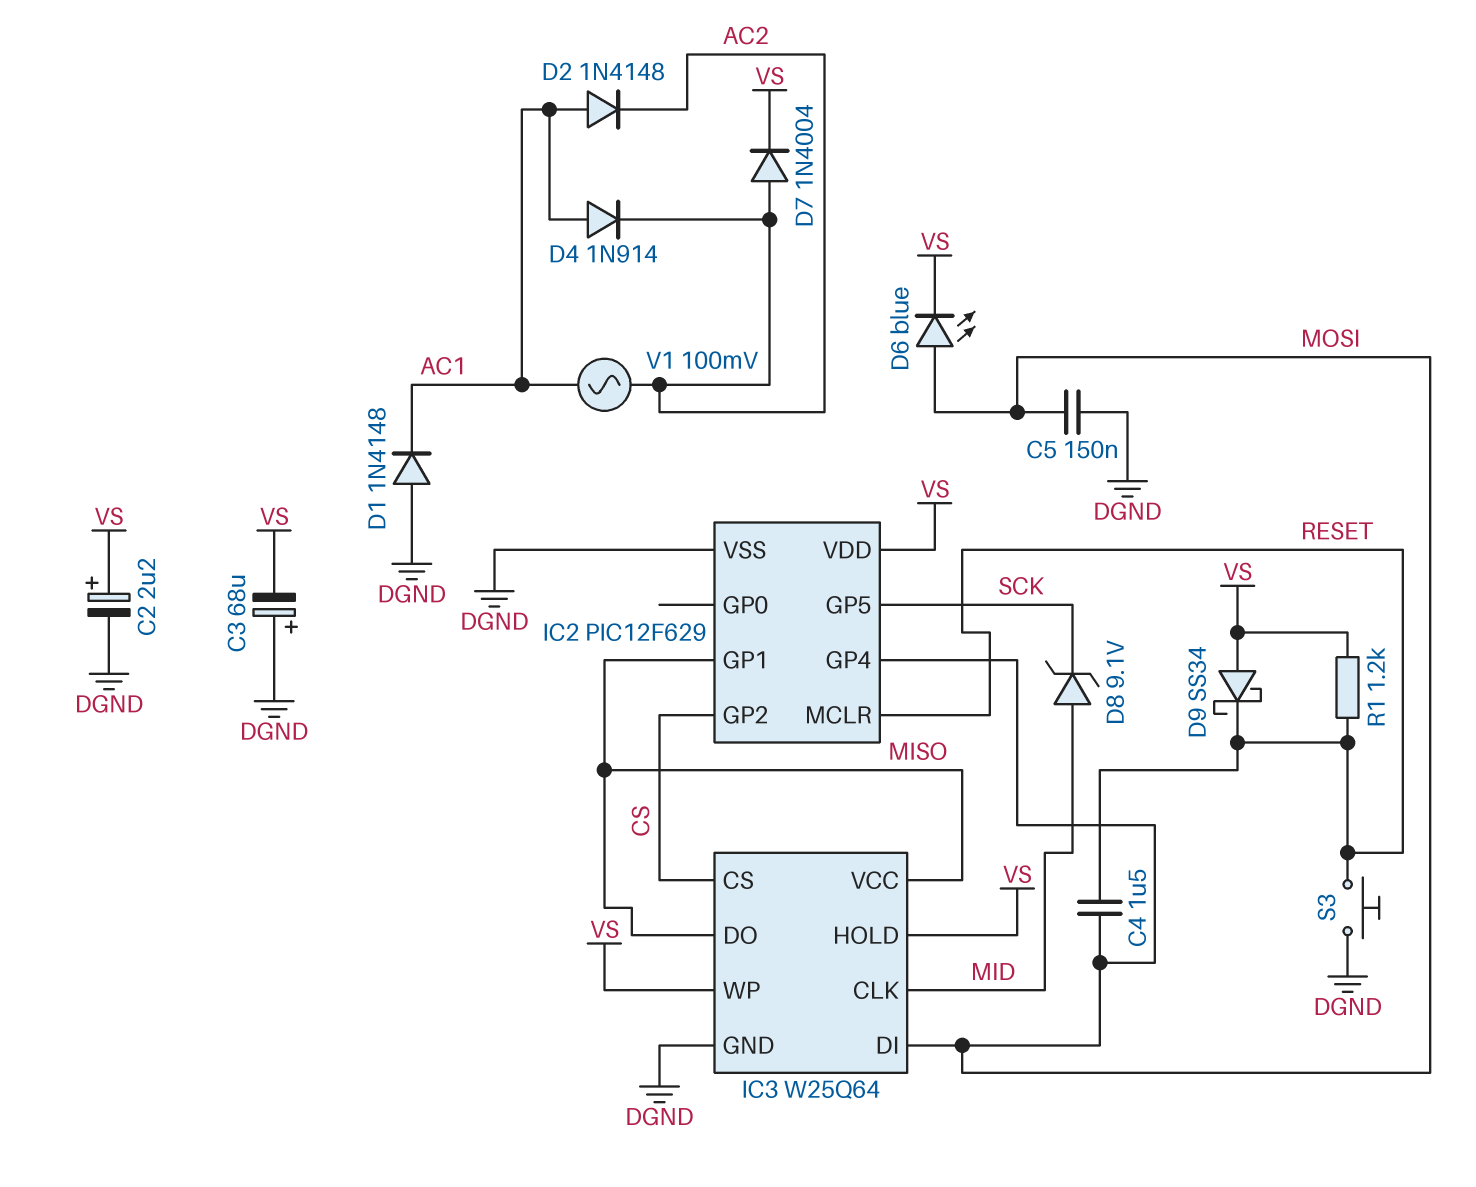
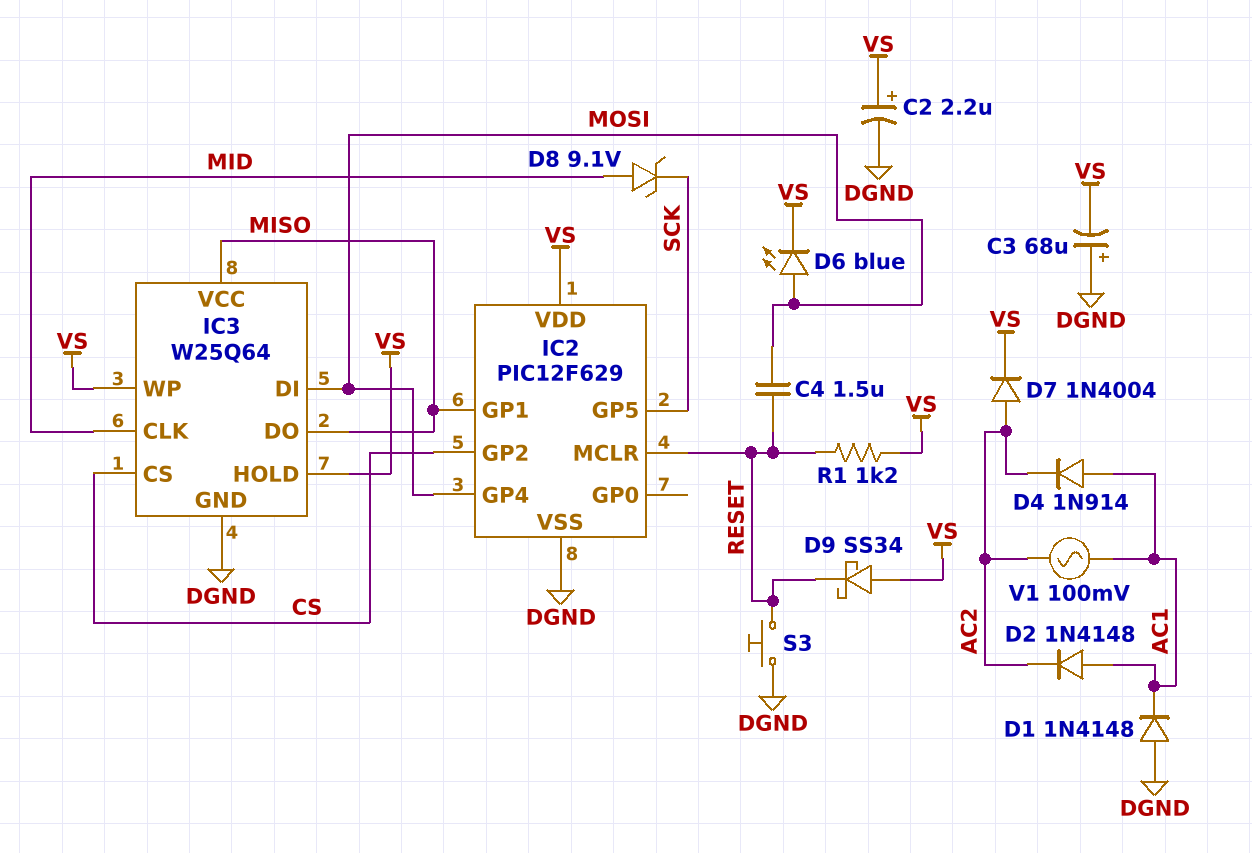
C5: 150nF (DGND, MOSI) -> none

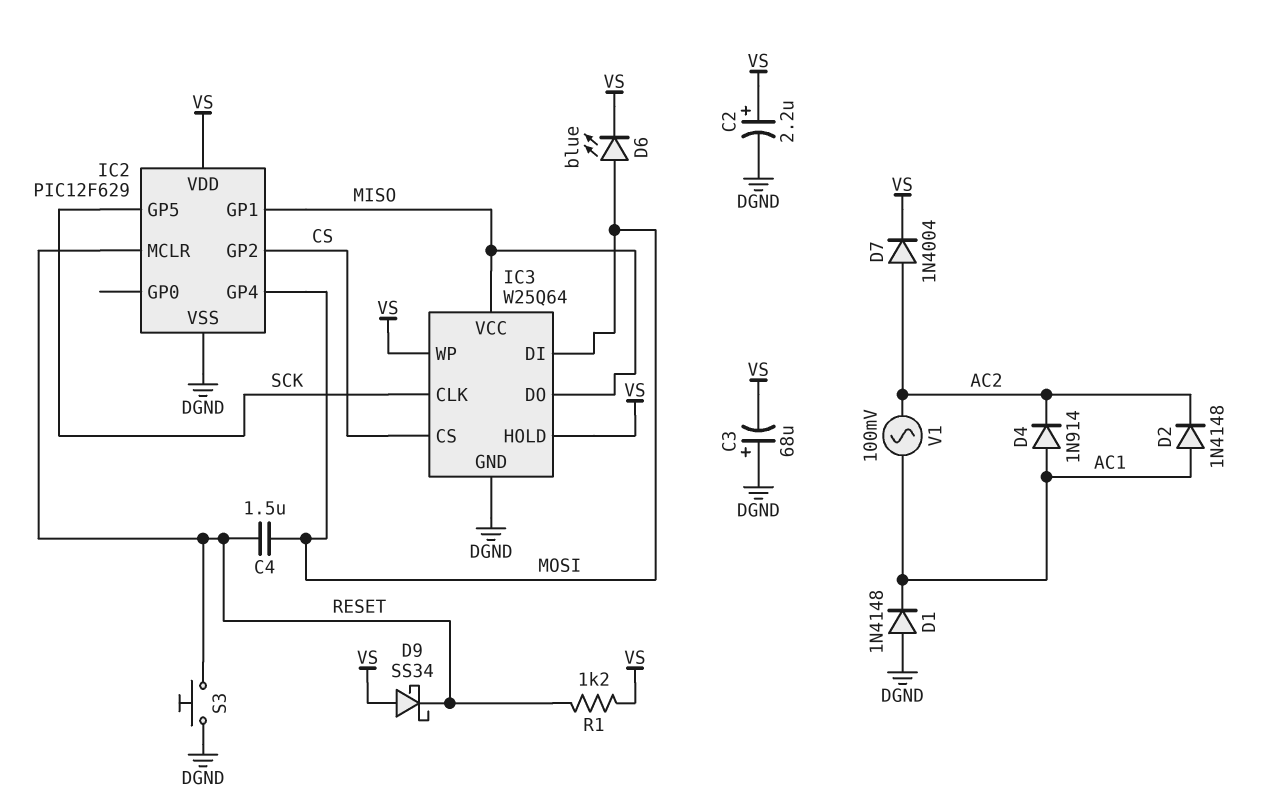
D8: zener 9.1V (A MID, K SCK) -> none
IC3 pin CLK: MID -> SCK

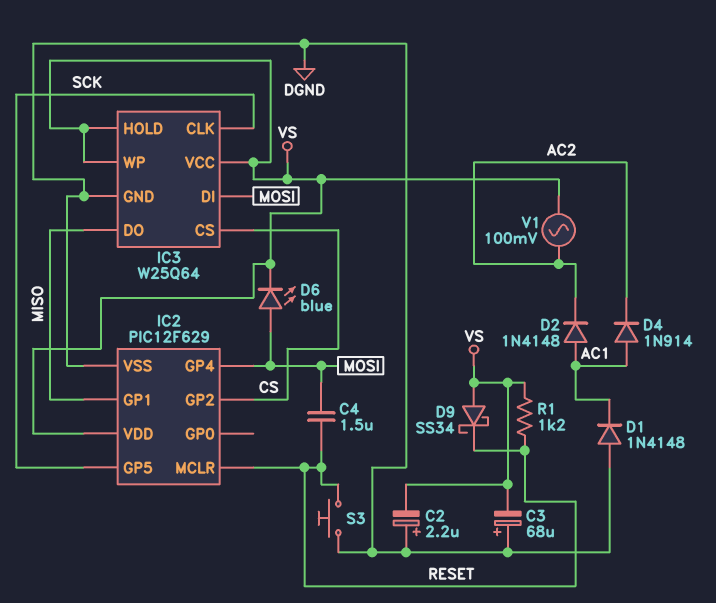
C2: 2.2uF (plus VS, minus DGND) -> 2.2uF (plus DGND, minus VS)
D7: diode 1N4004 (A AC2, K VS) -> none
IC3 pin VCC: MISO -> VS
V1: AC 100mV (AC1, AC2) -> AC 100mV (AC2, VS)

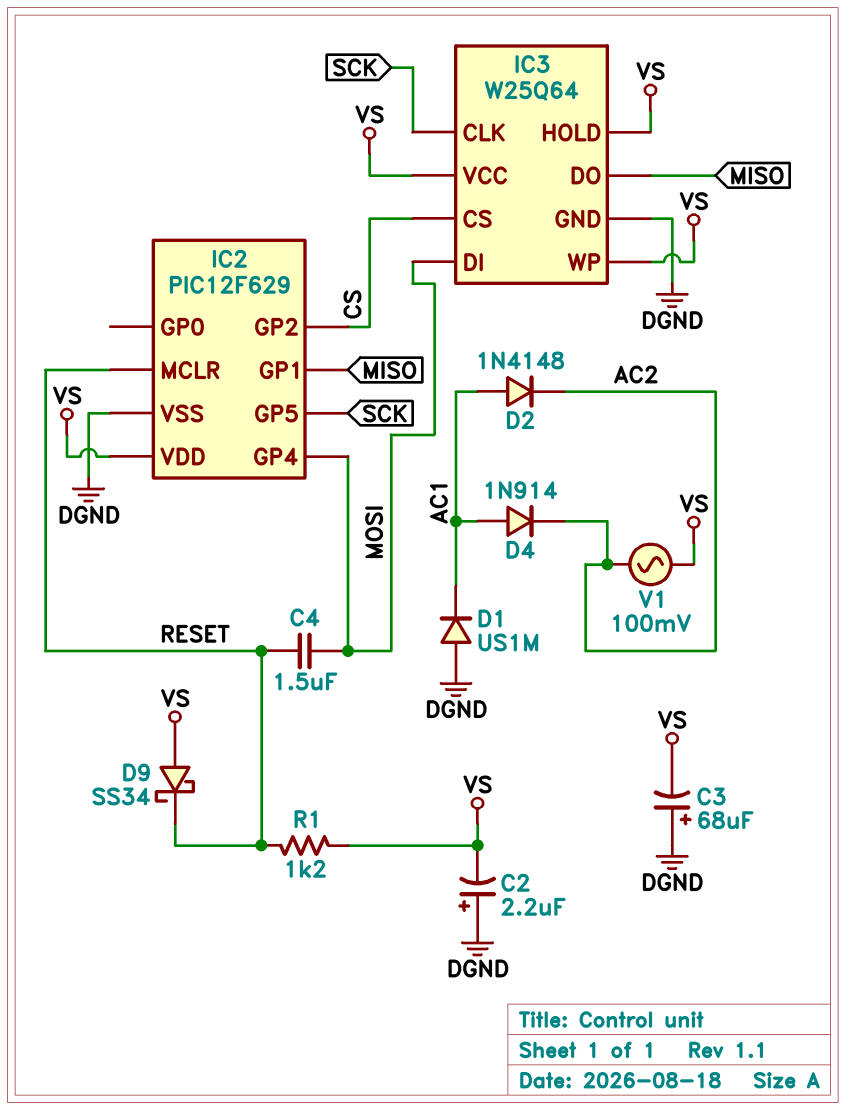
D1: diode 1N4148 (A DGND, K AC1) -> diode US1M (A DGND, K AC1)
D6: LED blue (A MOSI, K VS) -> none
S3: button (DGND, RESET) -> none

